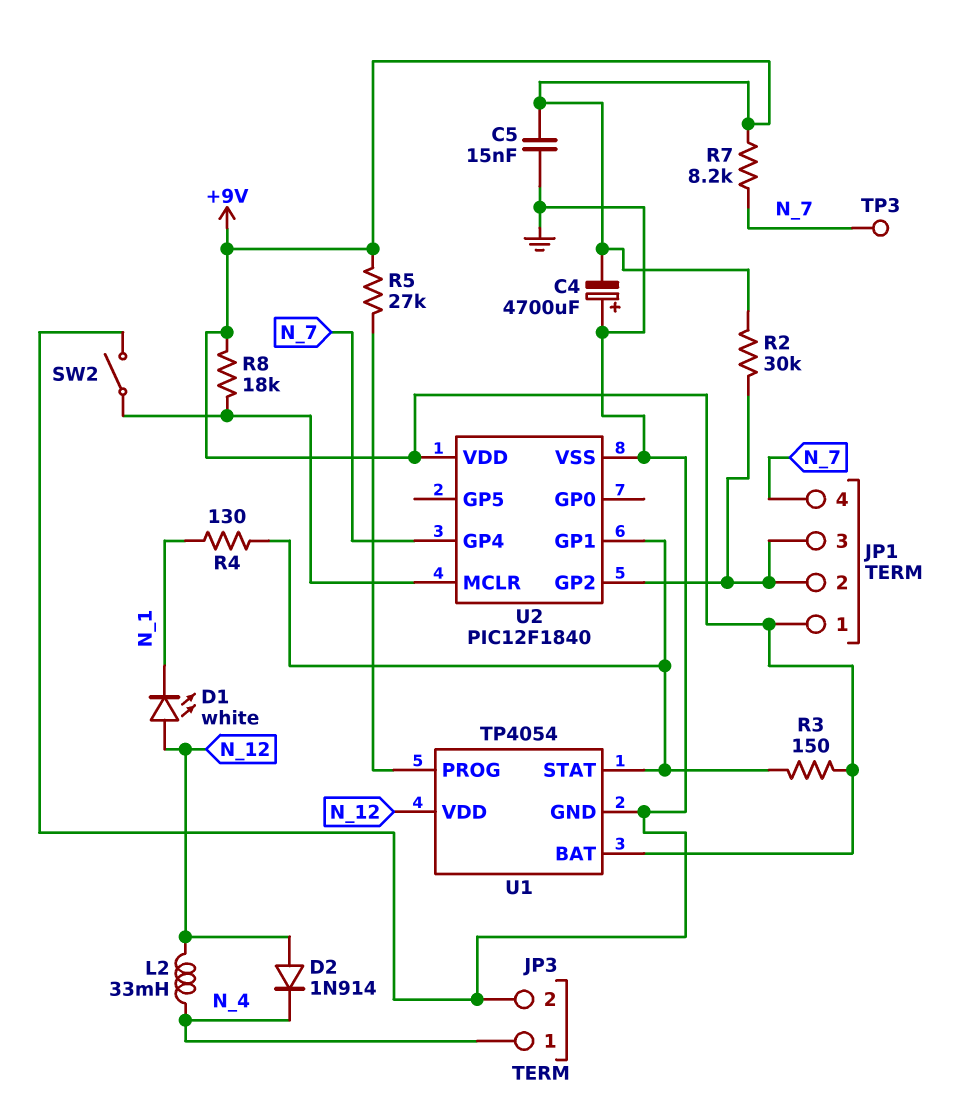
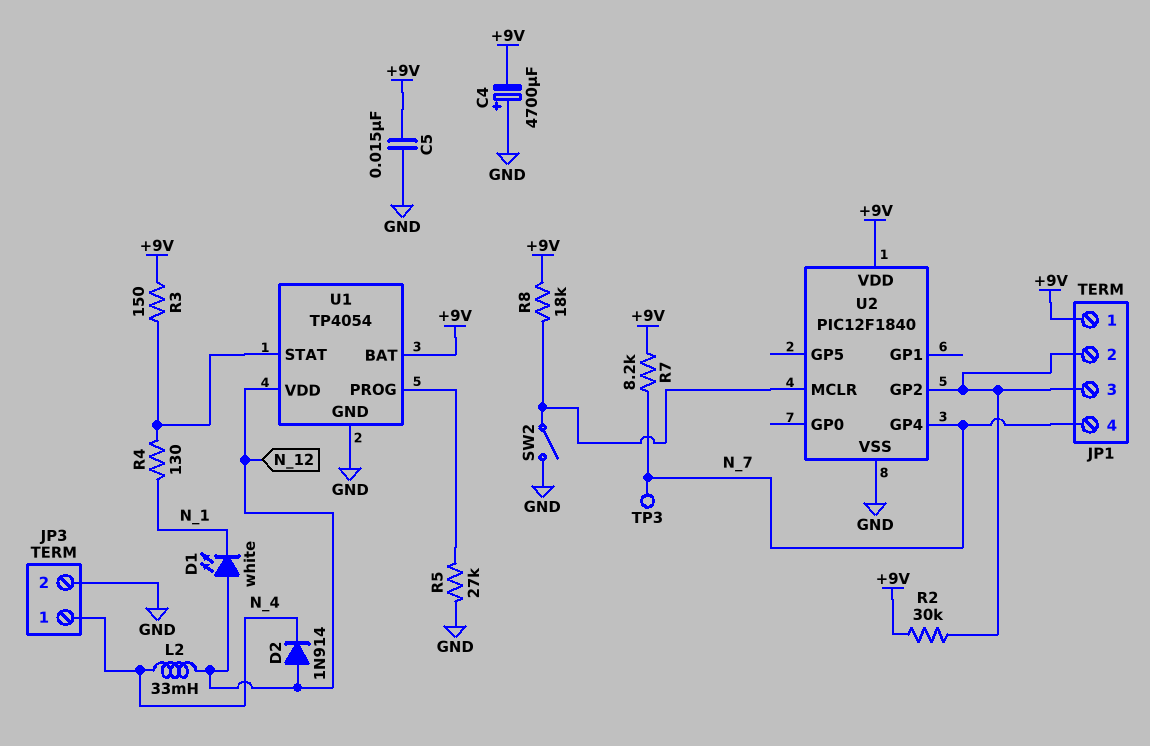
R5: 27k (+9V, U1/PROG) -> 27k (GND, U1/PROG)
U2 pin GP1: U1/STAT -> none

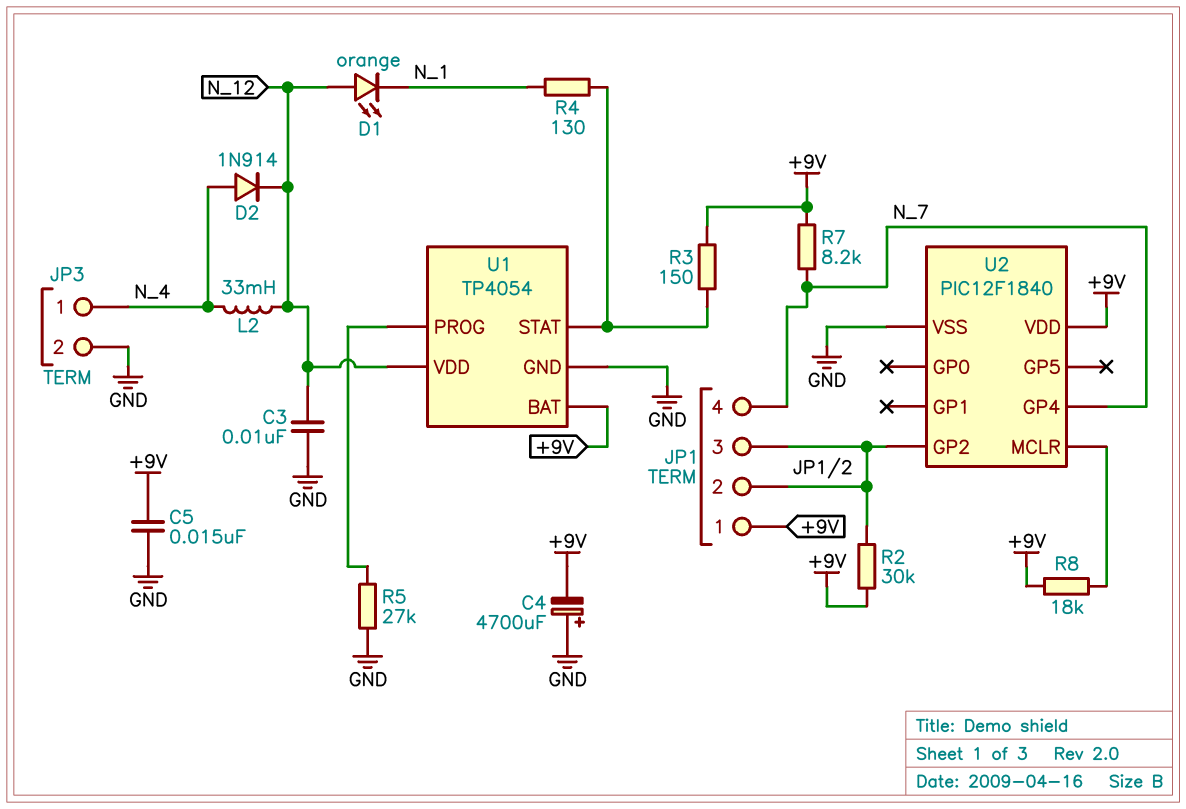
C3: none -> 10nF (GND, N_12)
D1: LED white (A N_12, K N_1) -> LED orange (A N_12, K N_1)
D2: diode 1N914 (A N_12, K N_4) -> diode 1N914 (A N_4, K N_12)
SW2: switch (GND, U2/MCLR) -> none
TP3: test point (N_7) -> none

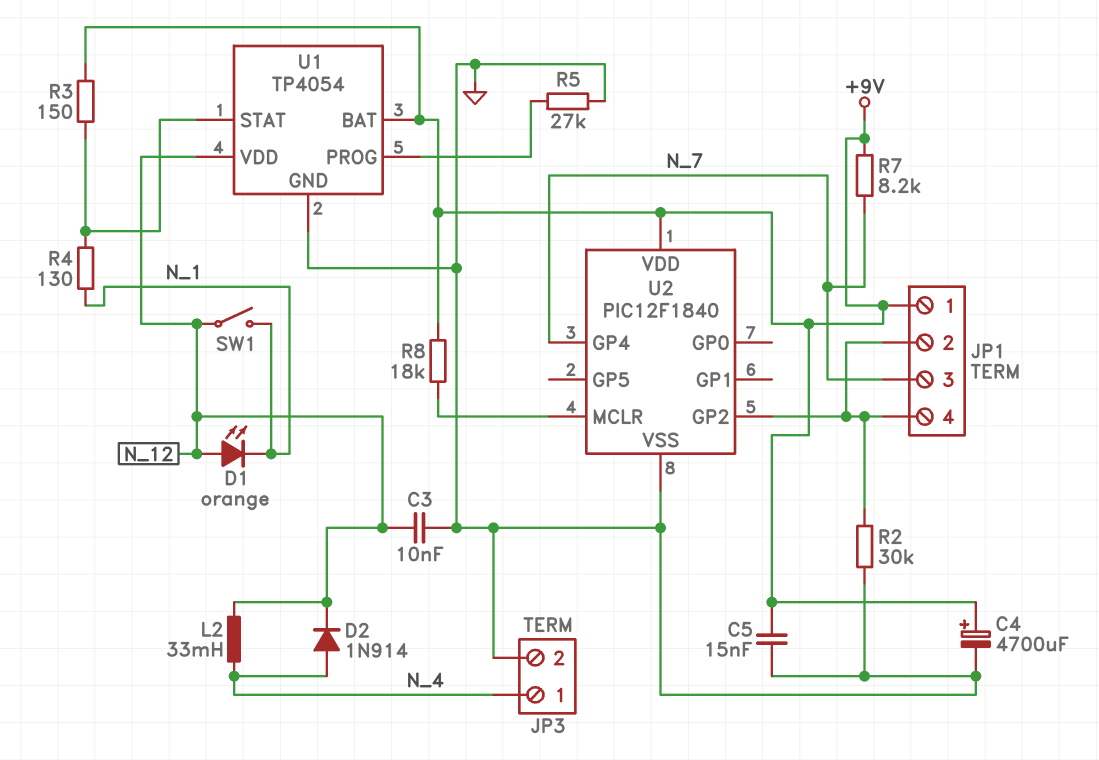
C4: 4700uF (plus GND, minus +9V) -> 4700uF (plus +9V, minus GND)
JP1 pin 3: JP1/2 -> N_7
JP1 pin 4: N_7 -> JP1/2
R2: 30k (+9V, JP1/2) -> 30k (GND, JP1/2)
SW1: none -> switch (N_1, N_12)

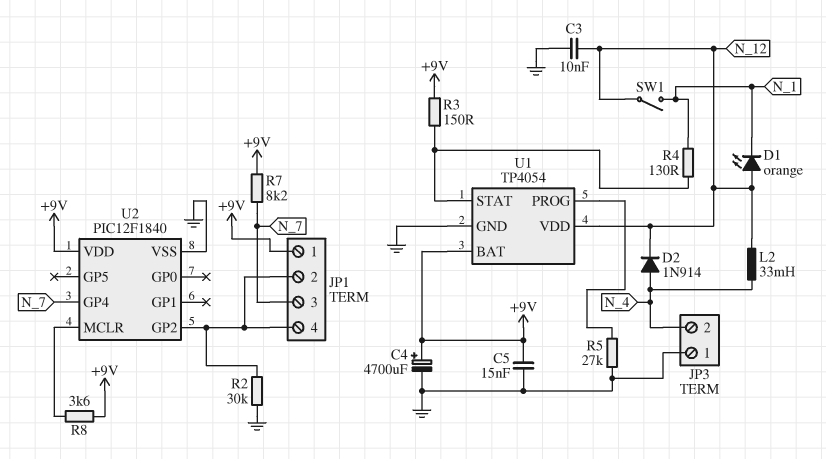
JP3 pin 1: N_4 -> GND
JP3 pin 2: GND -> N_4
R8: 18k (+9V, U2/MCLR) -> 3.6k (+9V, U2/MCLR)

